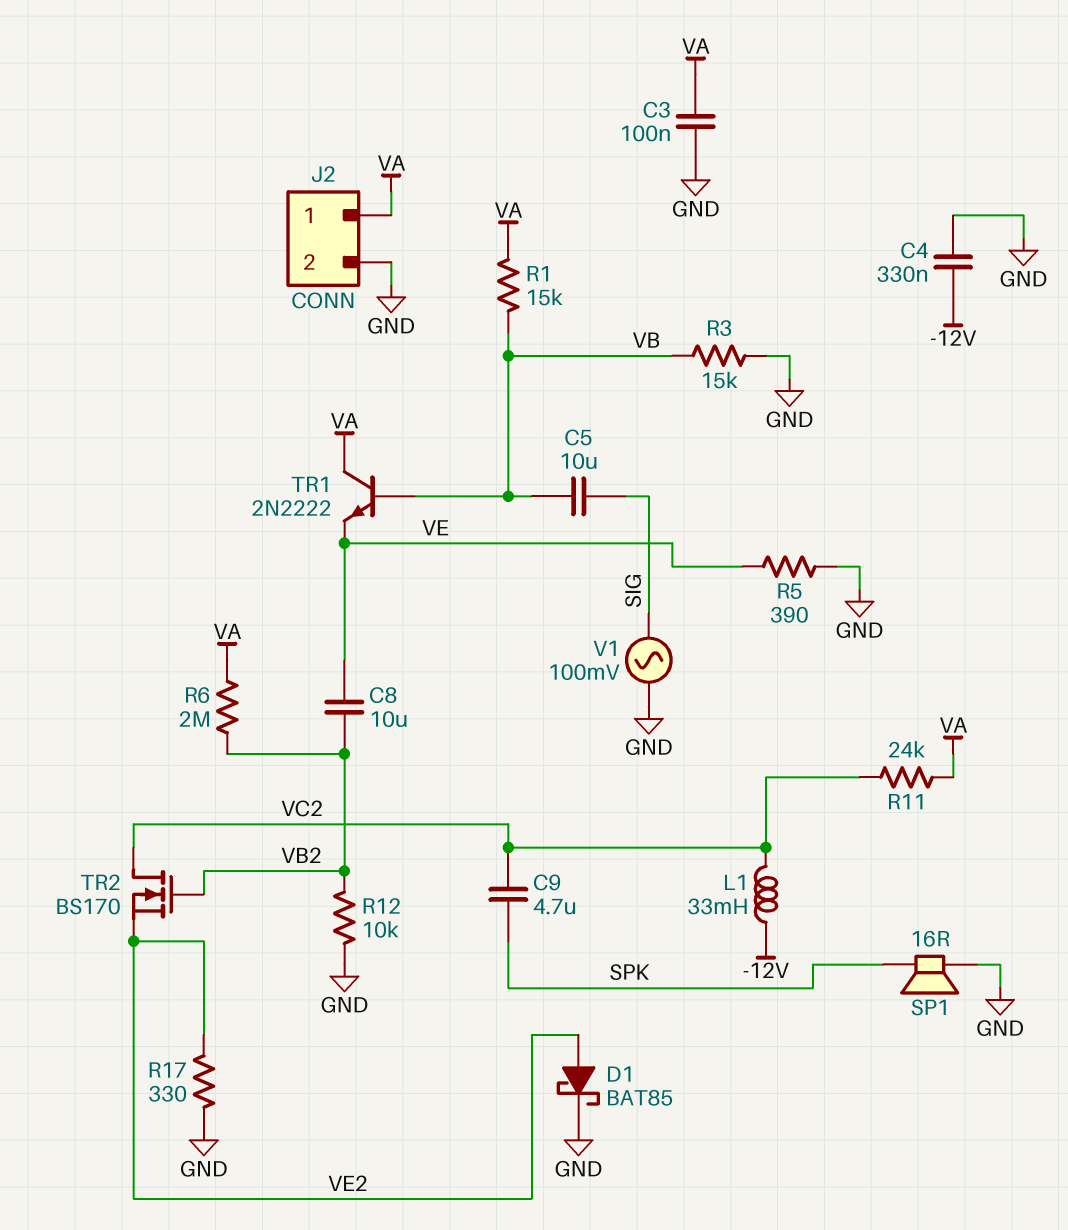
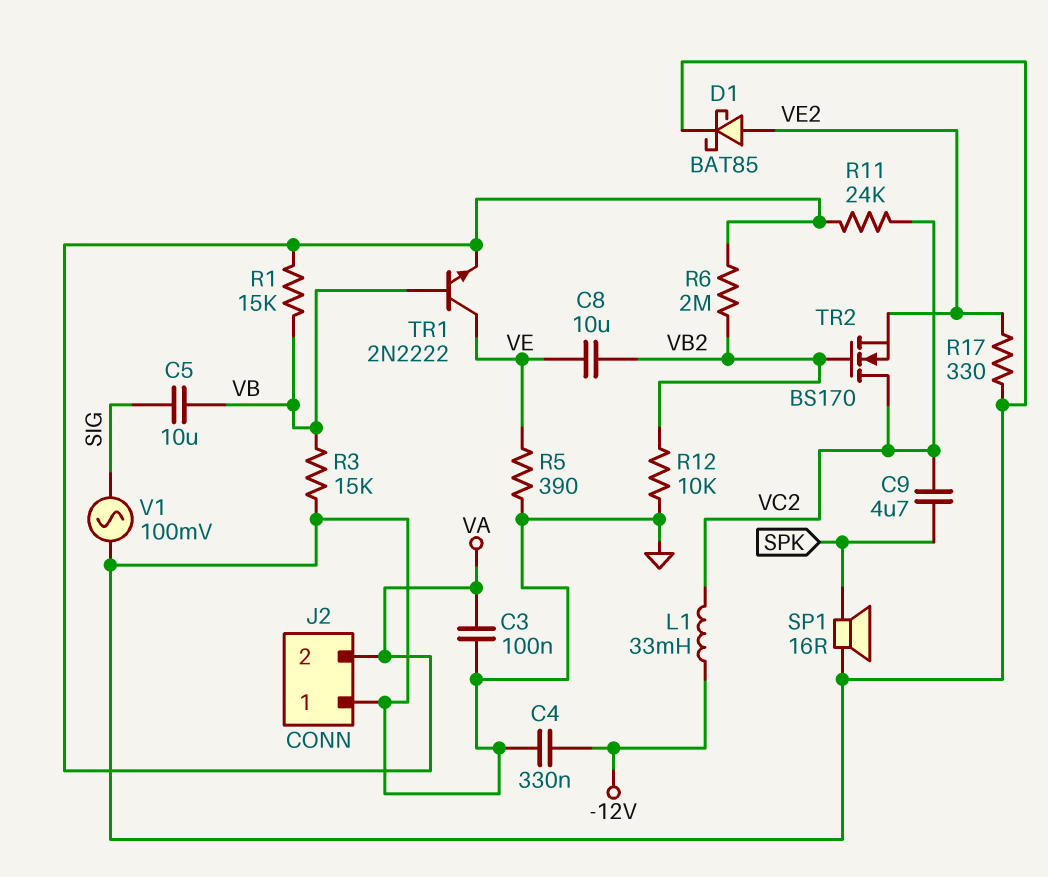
J2 pin 1: VA -> GND
J2 pin 2: GND -> VA
TR1: NPN 2N2222 (B VB, C VA, E VE) -> NPN 2N2222 (B VB, C VE, E VA)

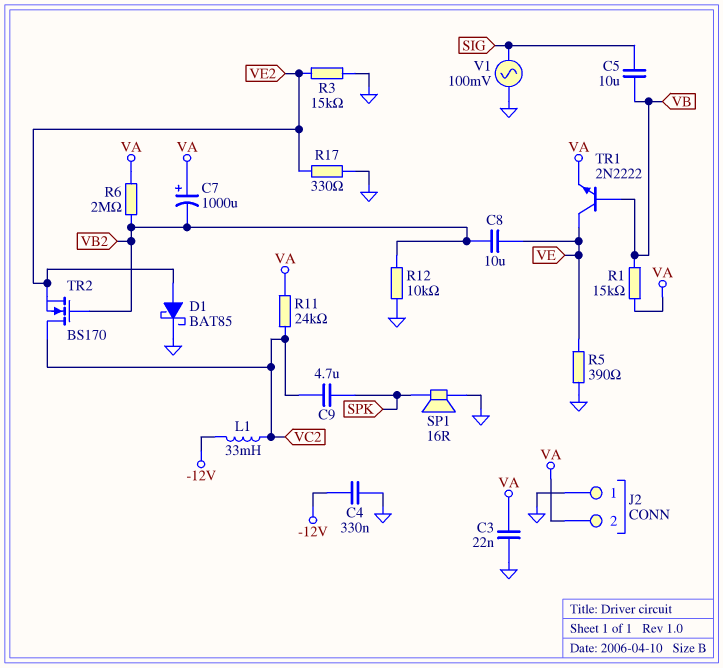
C3: 100nF (GND, VA) -> 22nF (GND, VA)
C7: none -> 1000uF (plus VA, minus VB2)
R3: 15k (GND, VB) -> 15k (GND, VE2)

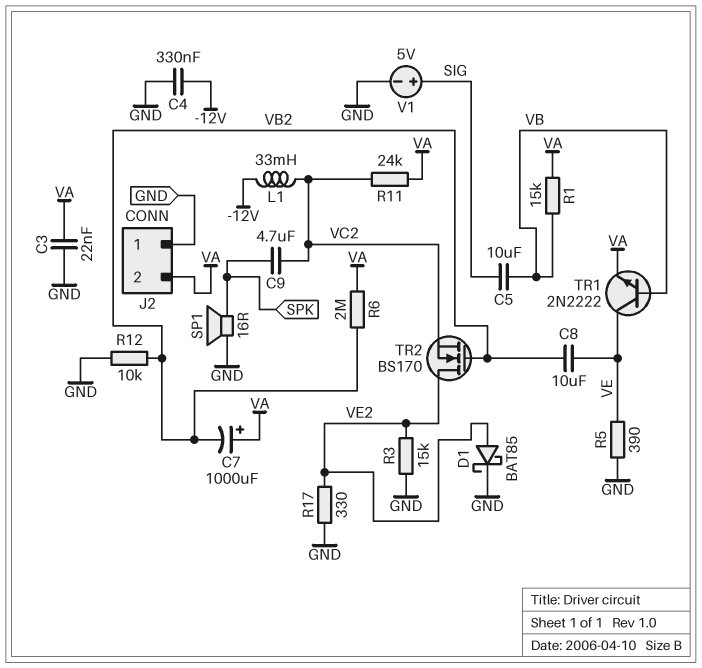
TR2: NMOS BS170 (G VB2, D VC2, S VE2) -> NMOS BS170 (G VB2, D VE2, S VC2)
V1: AC 100mV (GND, SIG) -> 5V (plus SIG, minus GND)

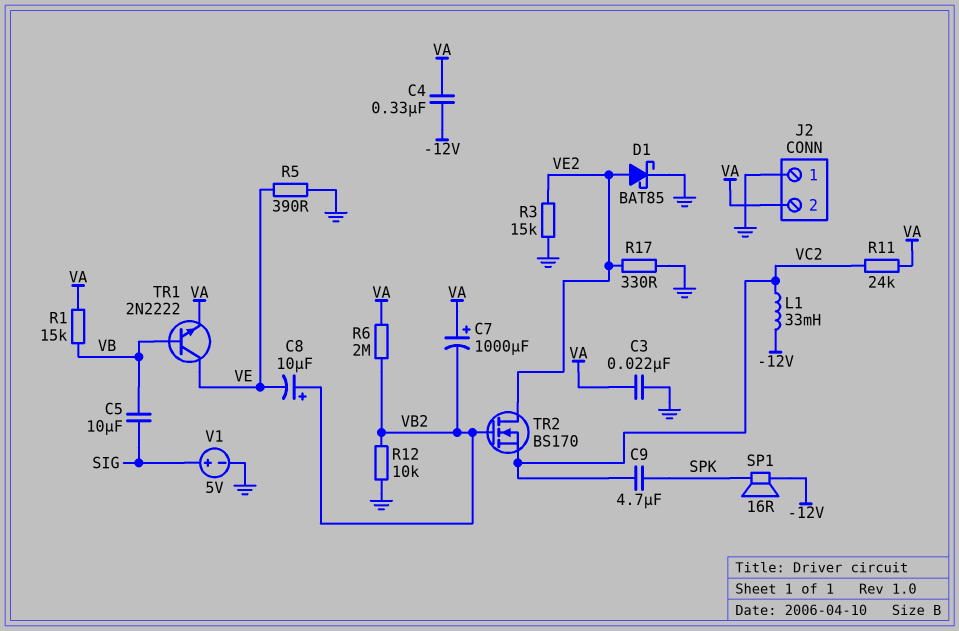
C4: 330nF (-12V, GND) -> 330nF (-12V, VA)
C8: 10uF (VB2, VE) -> 10uF (plus VB2, minus VE)
SP1: speaker 16R (GND, SPK) -> speaker 16R (-12V, SPK)

